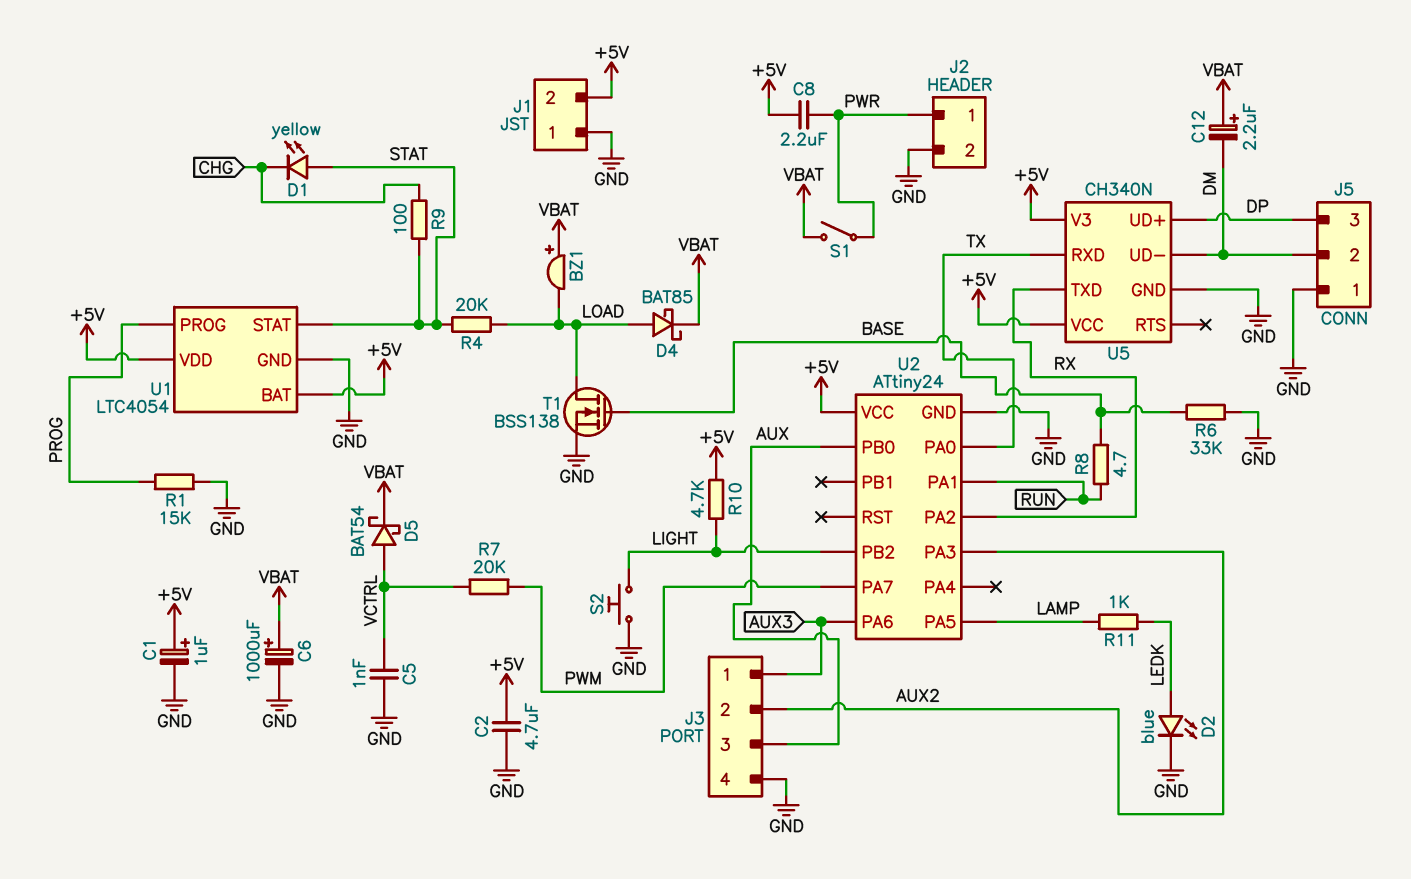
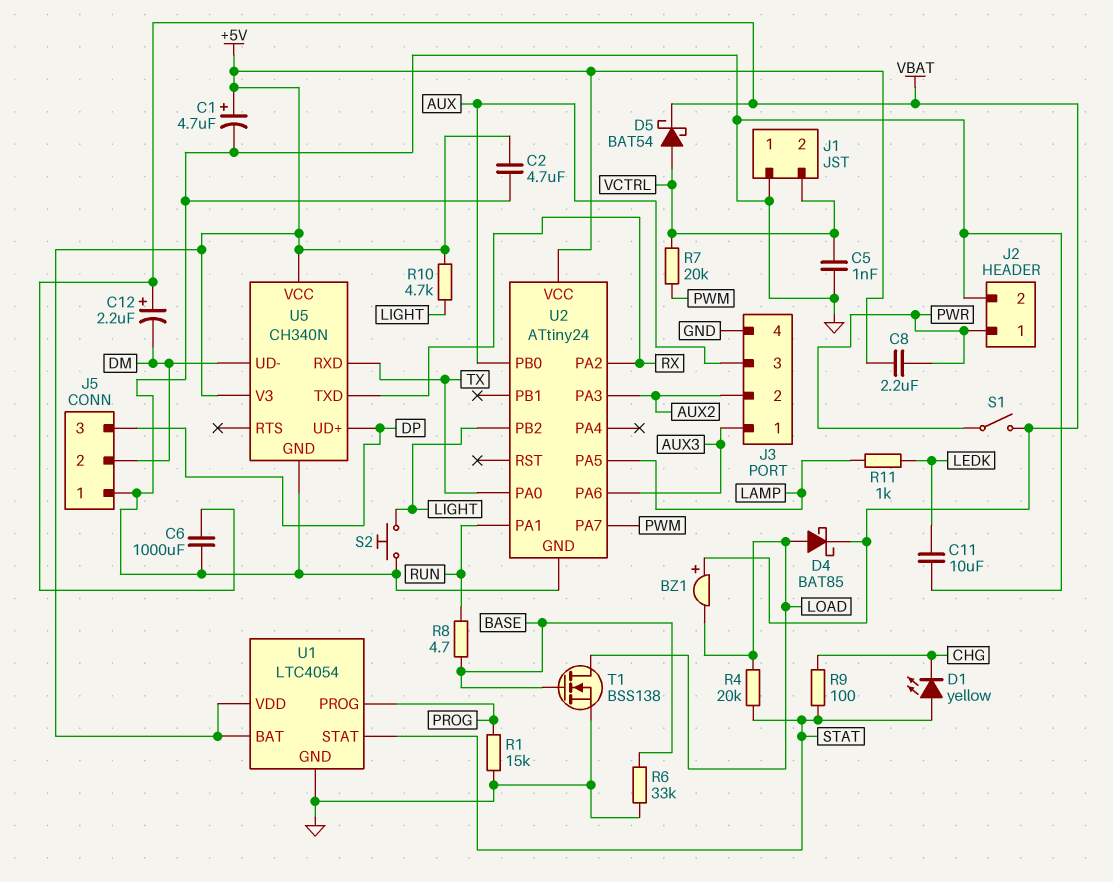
C1: 1uF (plus +5V, minus GND) -> 4.7uF (plus +5V, minus GND)
C6: 1000uF (plus VBAT, minus GND) -> 1000uF (GND, VBAT)
C11: none -> 10uF (GND, LEDK)
D2: LED blue (A LEDK, K GND) -> none
J1 pin 2: +5V -> VCTRL

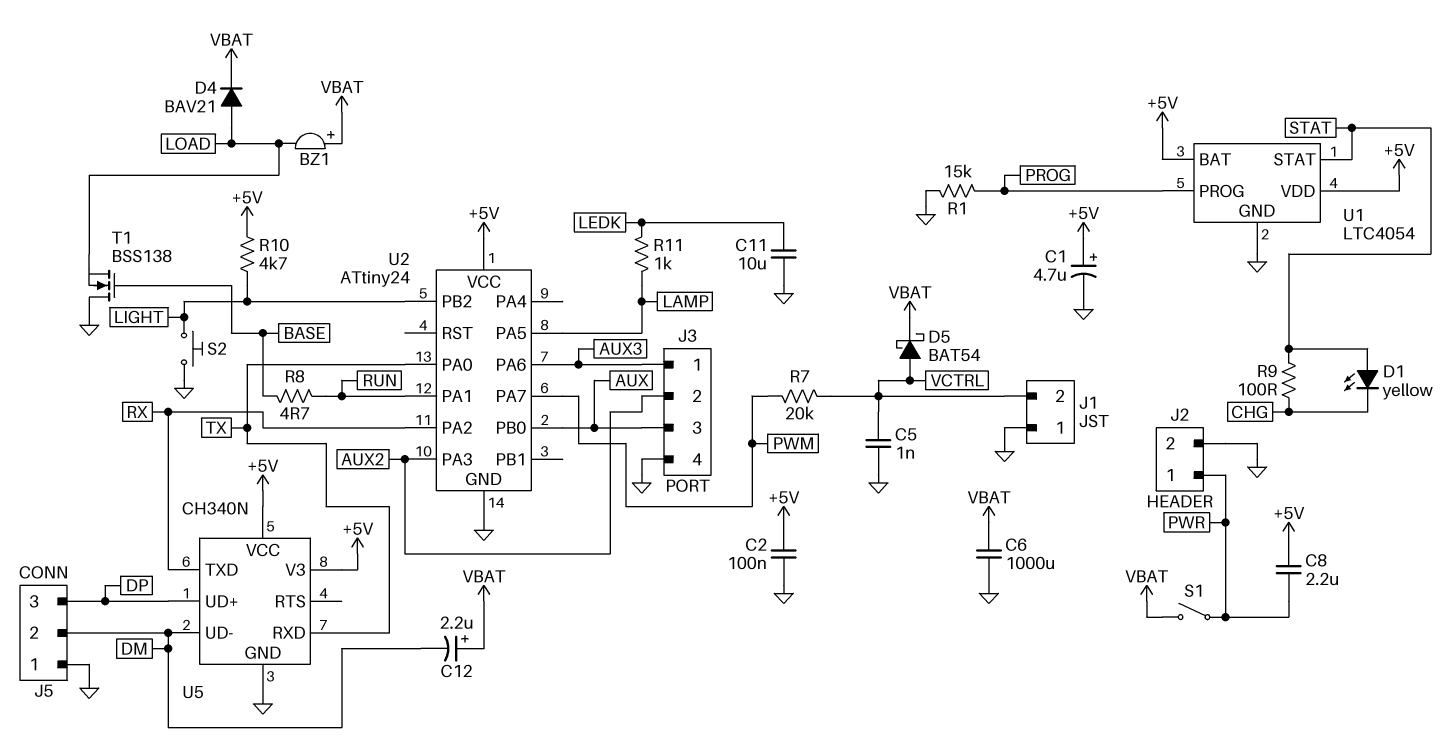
C2: 4.7uF (+5V, GND) -> 100nF (+5V, GND)
D4: schottky BAT85 (A LOAD, K VBAT) -> diode BAV21 (A LOAD, K VBAT)
R4: 20k (LOAD, STAT) -> none
R6: 33k (BASE, GND) -> none
T1: NMOS BSS138 (G BASE, D LOAD, S GND) -> NMOS BSS138 (G BASE, D GND, S LOAD)

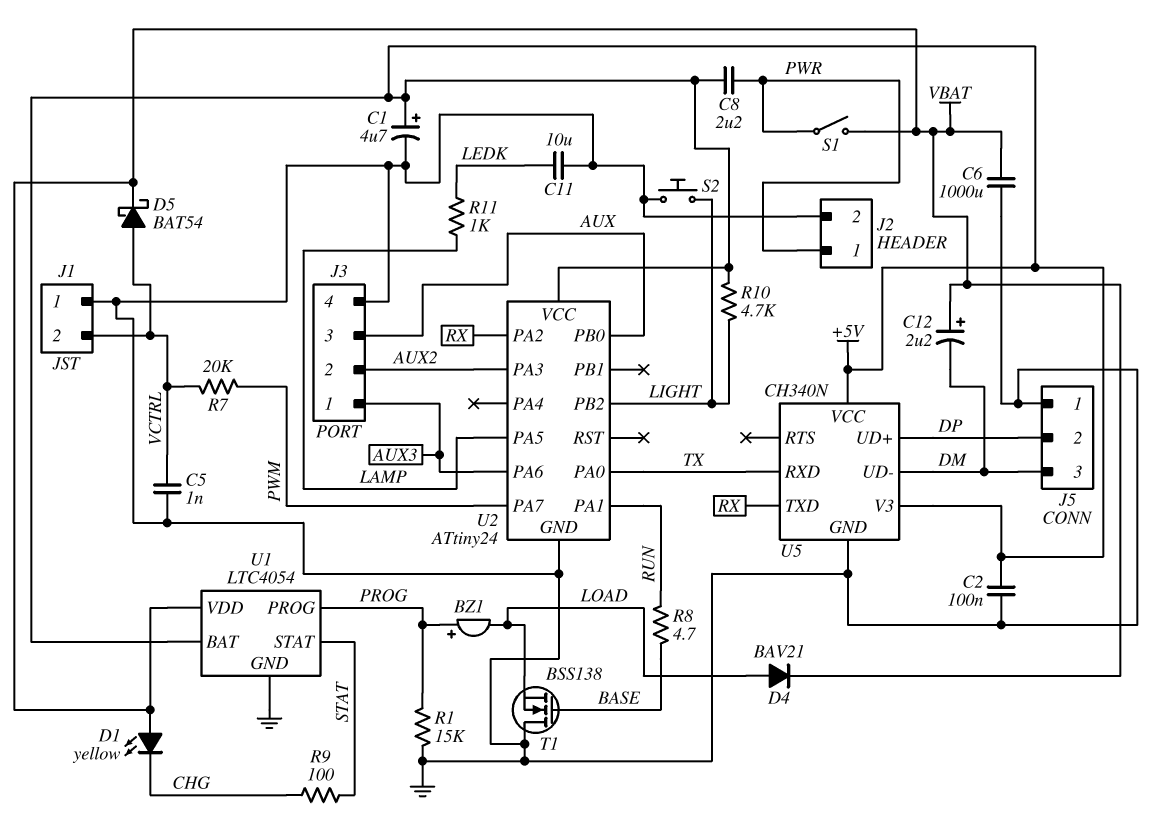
BZ1: buzzer (plus VBAT, minus LOAD) -> buzzer (plus PROG, minus LOAD)
D1: LED yellow (A STAT, K CHG) -> LED yellow (A VBAT, K CHG)
J5 pin 2: DM -> DP
J5 pin 3: DP -> DM
U1 pin VDD: +5V -> VBAT

